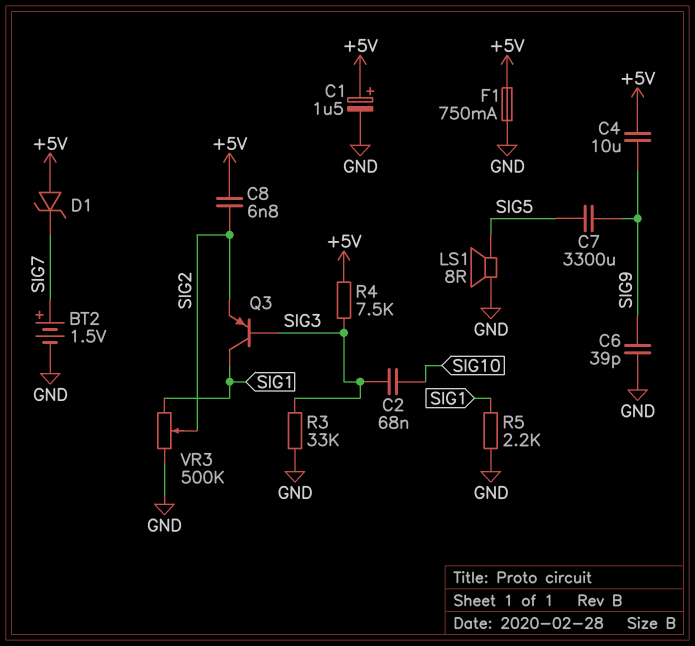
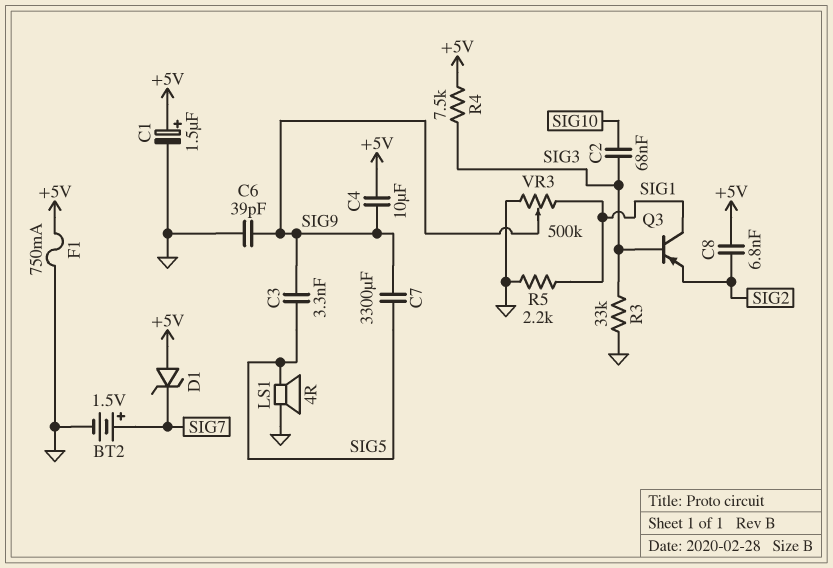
C3: none -> 3.3nF (SIG5, SIG9)
LS1: speaker 8R (GND, SIG5) -> speaker 4R (GND, SIG5)
VR3: 500k (GND, SIG1, wiper SIG2) -> 500k (GND, SIG1, wiper SIG9)

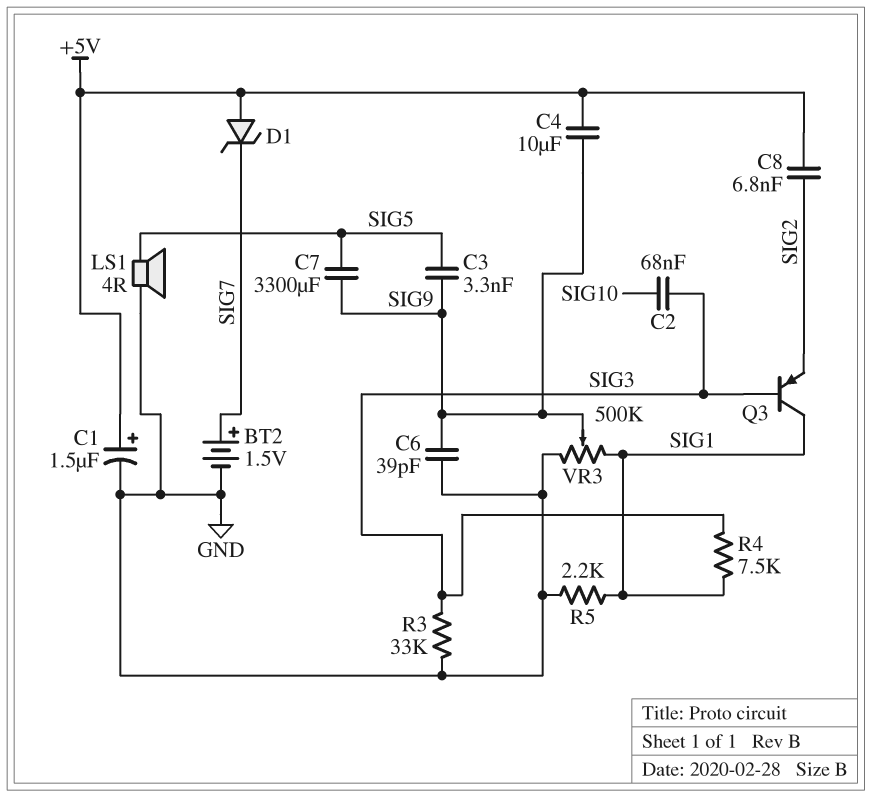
F1: 750mA (+5V, GND) -> none
R4: 7.5k (+5V, SIG3) -> 7.5k (SIG1, SIG3)

